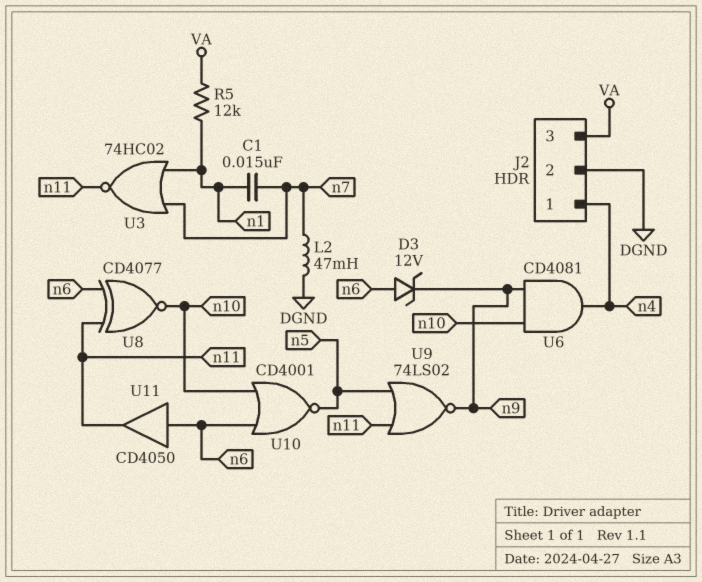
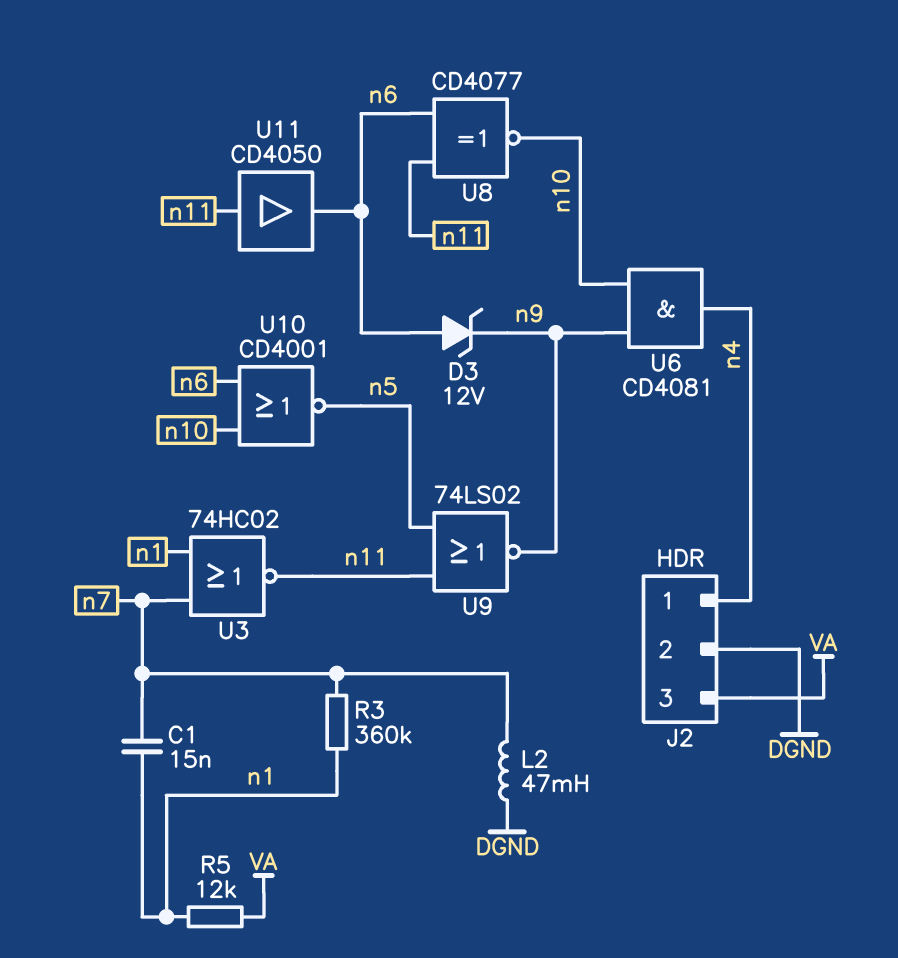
R3: none -> 360k (n1, n7)
U11: buffer CD4050 (in n6, out n11) -> buffer CD4050 (in n11, out n6)

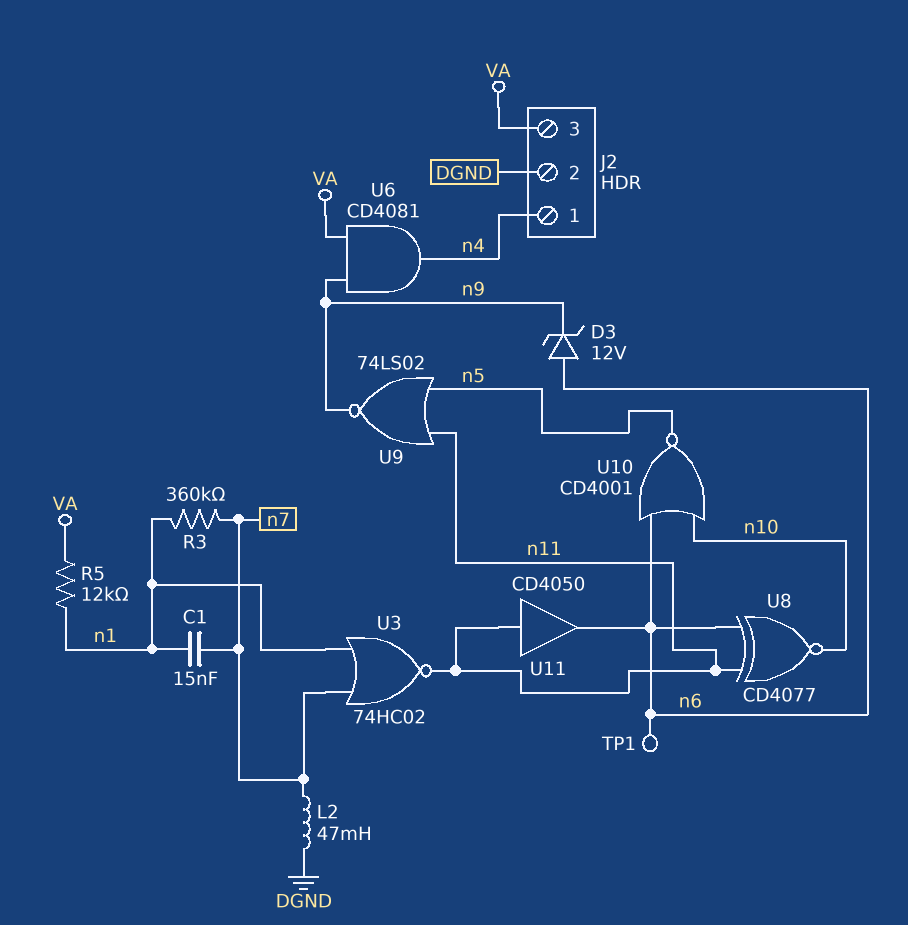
TP1: none -> test point (n6)
U6: AND CD4081 (in n9, in n10, out n4) -> AND CD4081 (in VA, in n9, out n4)

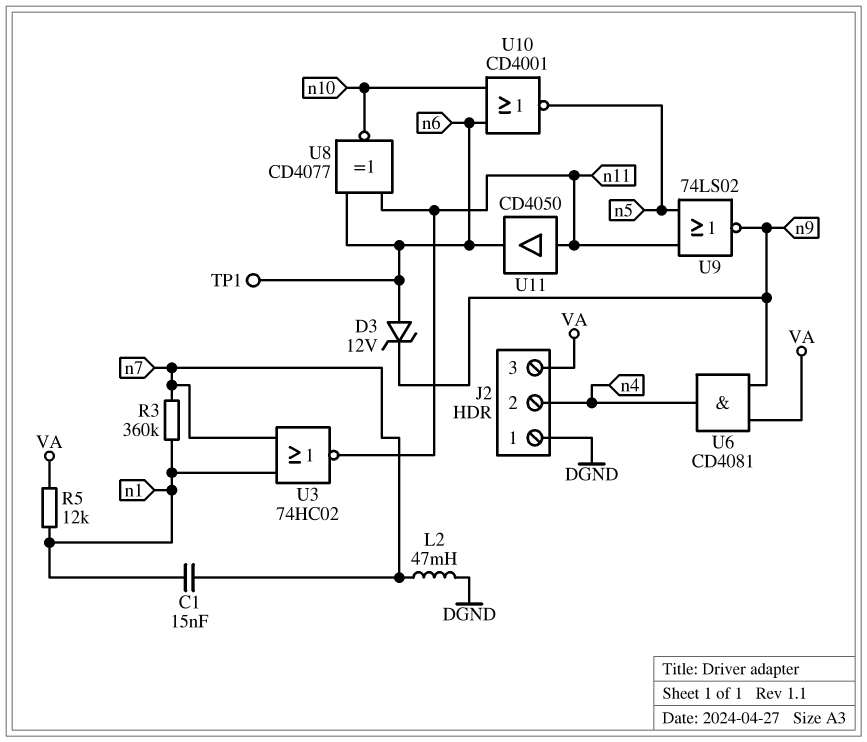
J2 pin 1: n4 -> DGND
J2 pin 2: DGND -> n4

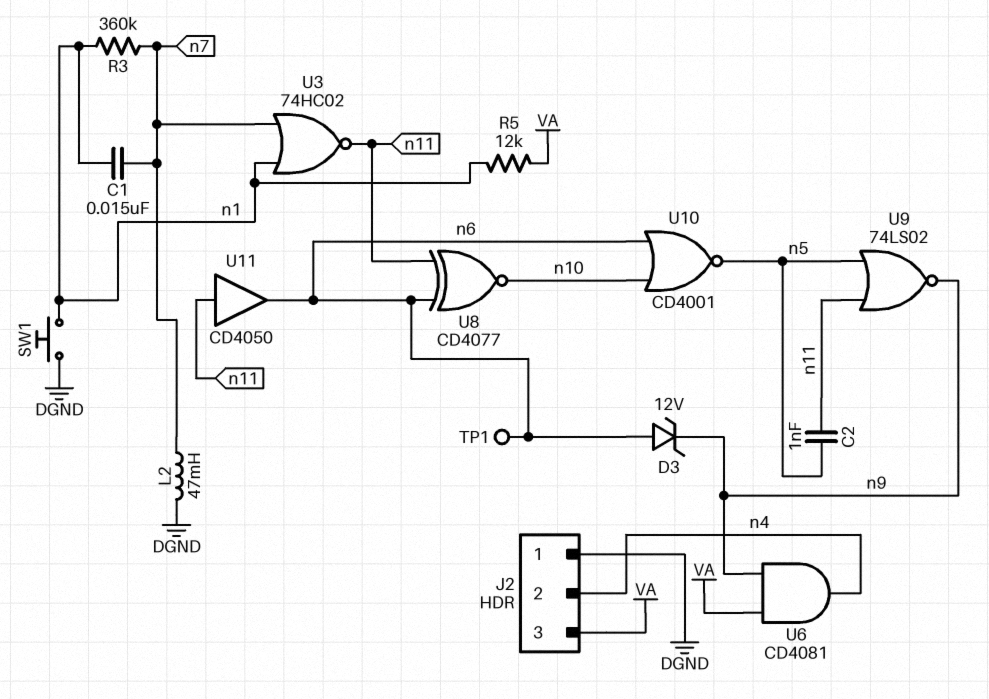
C2: none -> 1nF (n5, n11)
SW1: none -> button (DGND, n1)

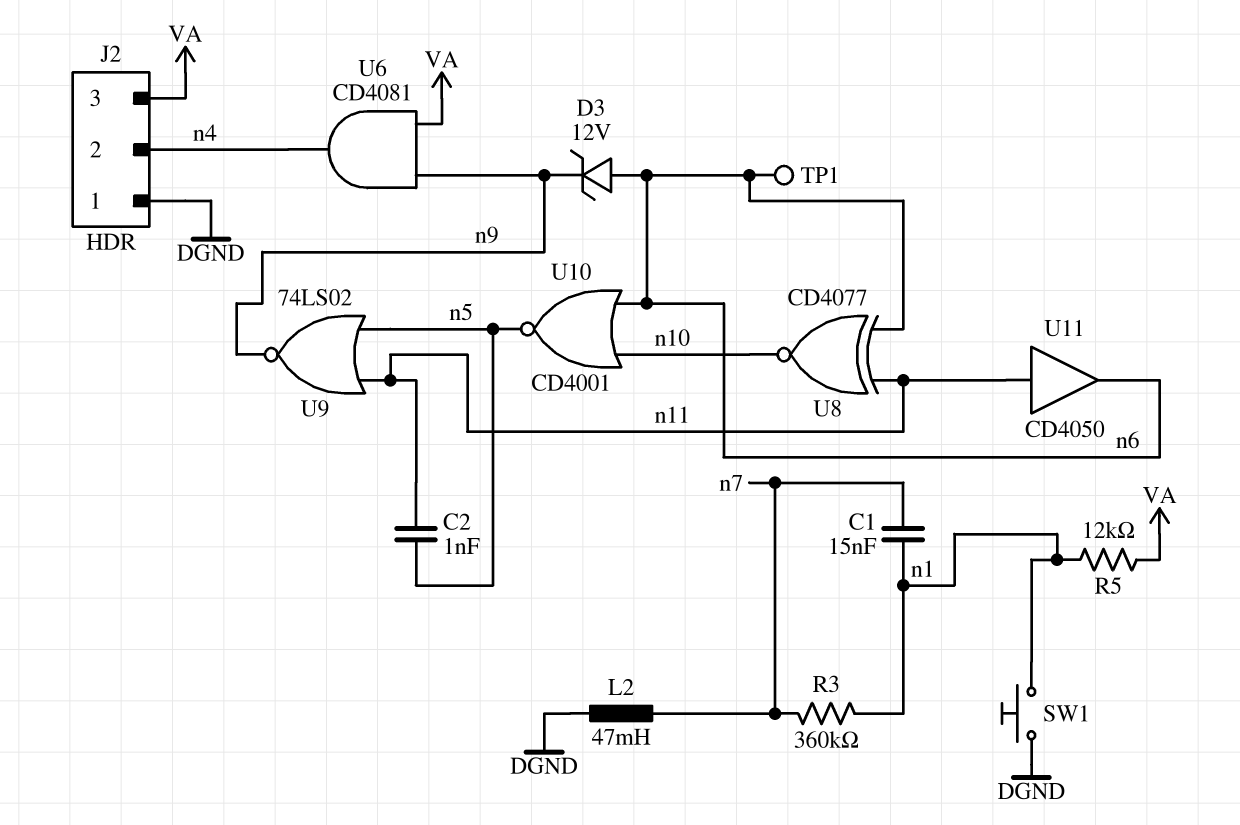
U3: NOR 74HC02 (in n1, in n7, out n11) -> none

